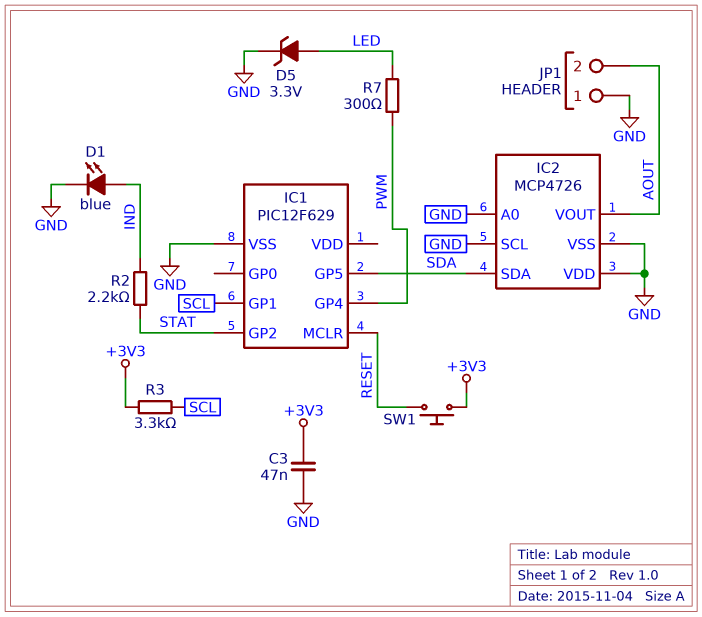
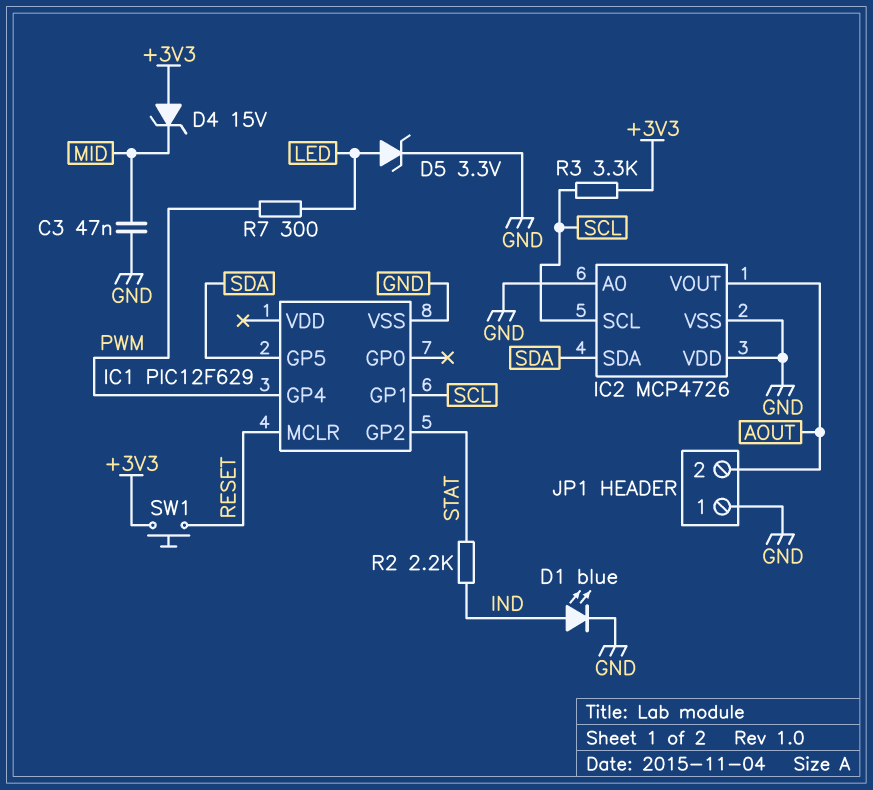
C3: 47nF (+3V3, GND) -> 47nF (GND, MID)
D4: none -> zener 15V (A +3V3, K MID)
IC2 pin SCL: GND -> SCL

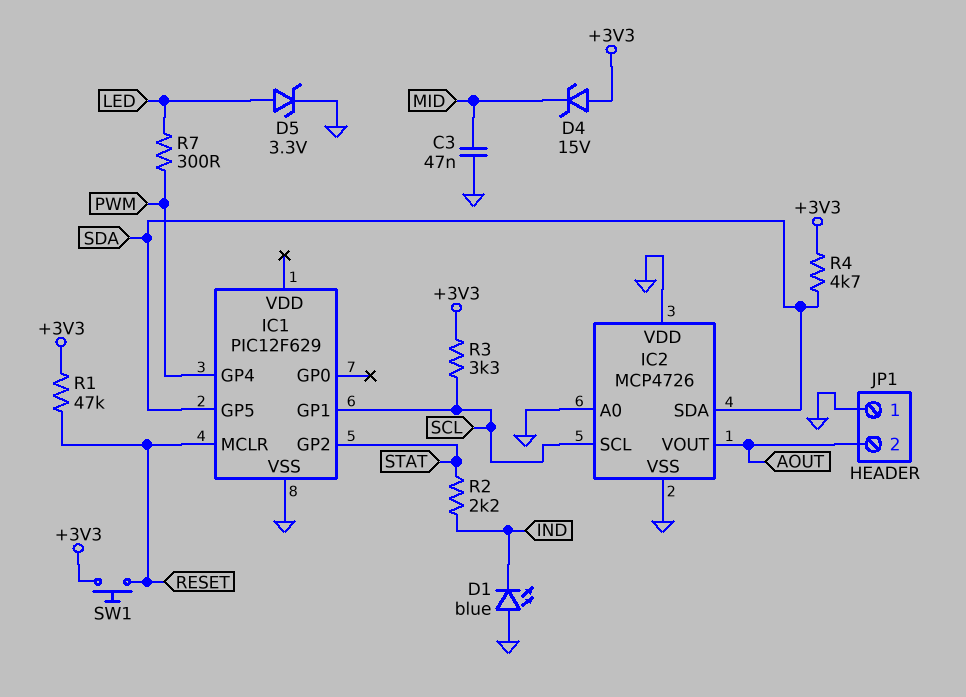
D1: LED blue (A IND, K GND) -> LED blue (A GND, K IND)
R1: none -> 47k (+3V3, RESET)
R4: none -> 4.7k (+3V3, SDA)

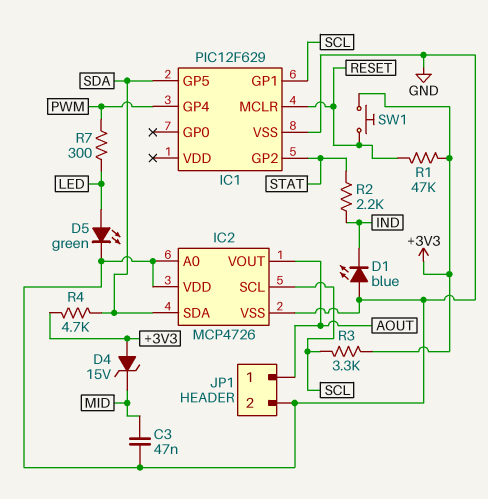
D5: zener 3.3V (A LED, K GND) -> LED green (A LED, K GND)
JP1 pin 1: GND -> AOUT
JP1 pin 2: AOUT -> GND

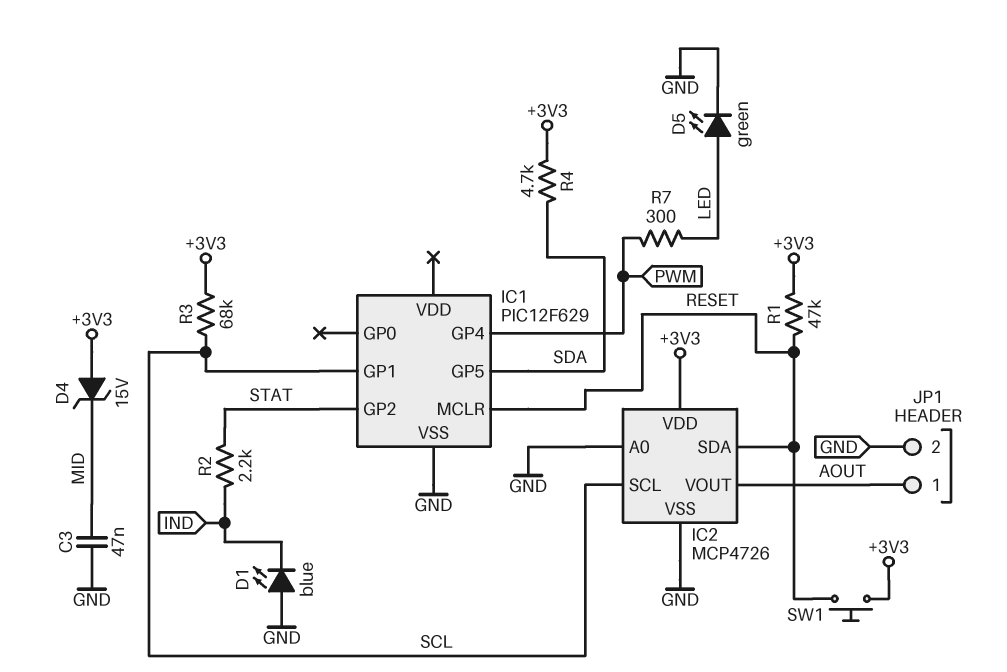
IC2 pin SDA: SDA -> RESET
IC2 pin VDD: GND -> +3V3
R3: 3.3k (+3V3, SCL) -> 68k (+3V3, SCL)

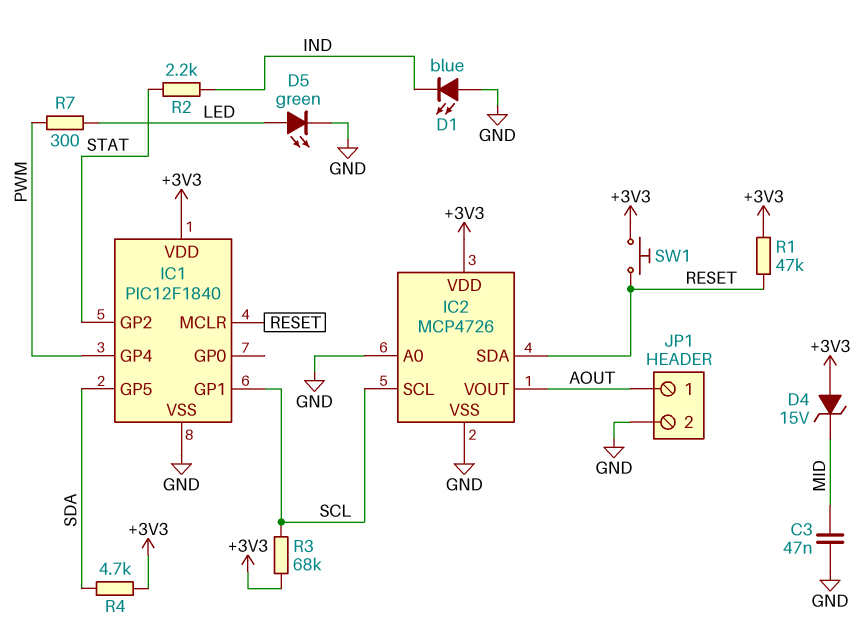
IC1: PIC12F629 -> PIC12F1840
IC1 pin VDD: none -> +3V3

